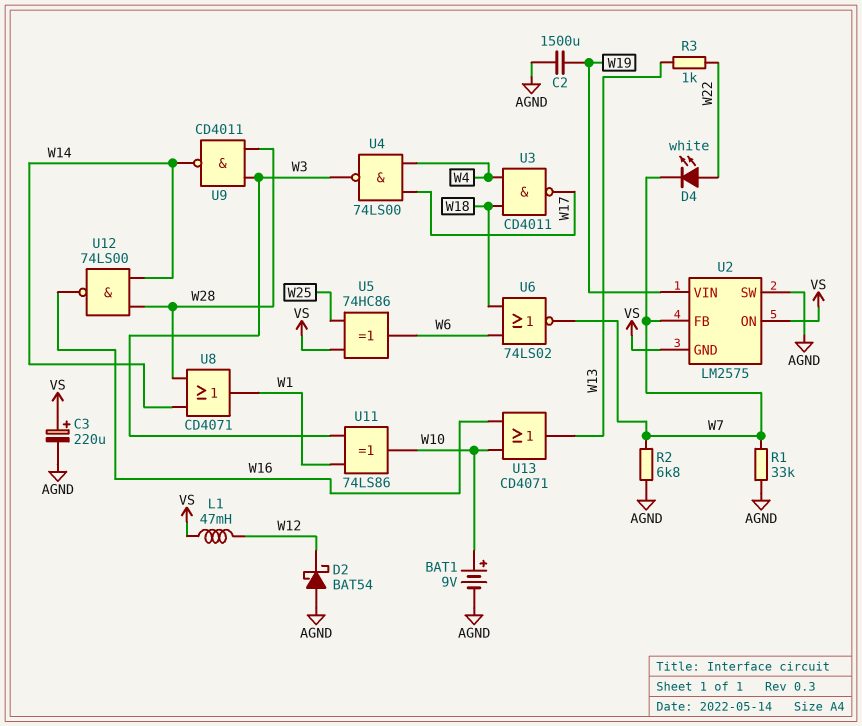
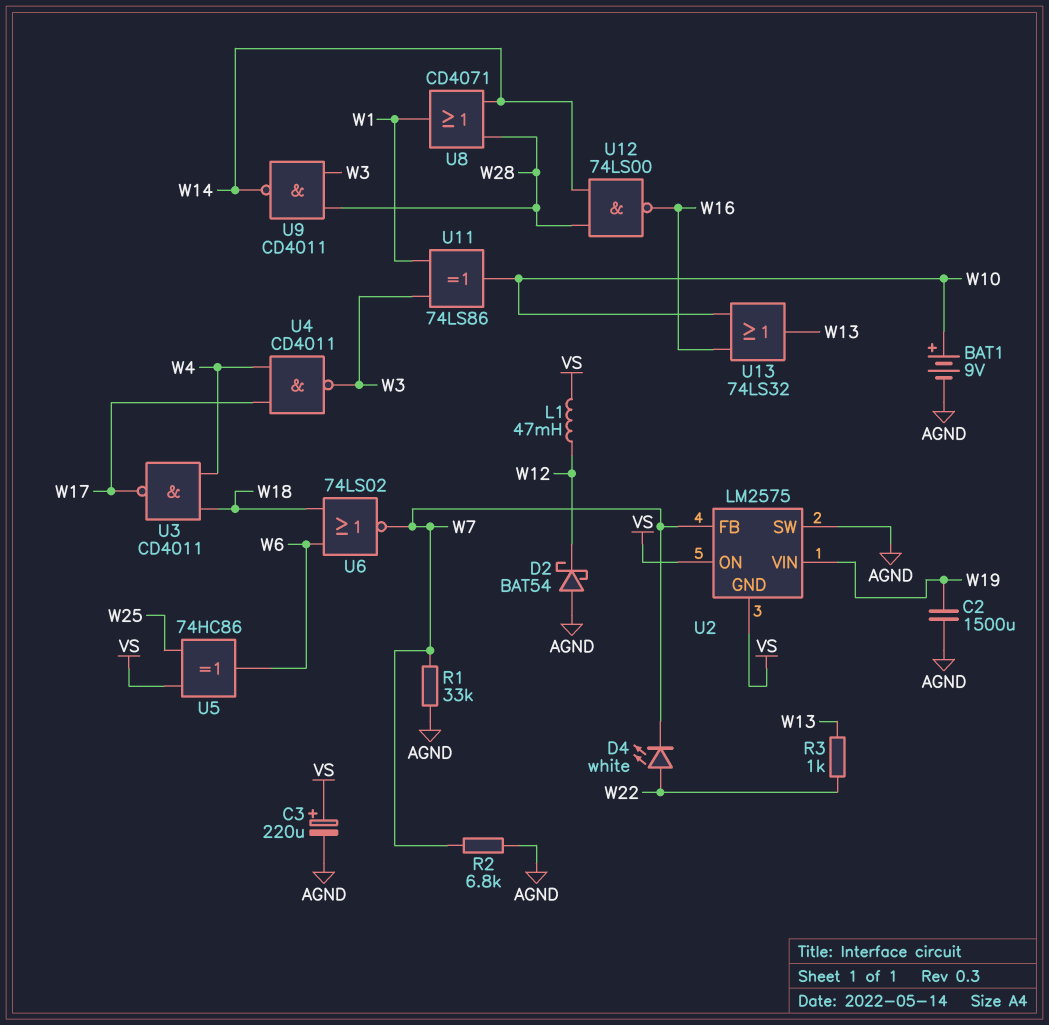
U4: NAND 74LS00 (in W4, in W17, out W3) -> NAND CD4011 (in W4, in W17, out W3)
U13: OR CD4071 (in W10, in W16, out W13) -> OR 74LS32 (in W10, in W16, out W13)

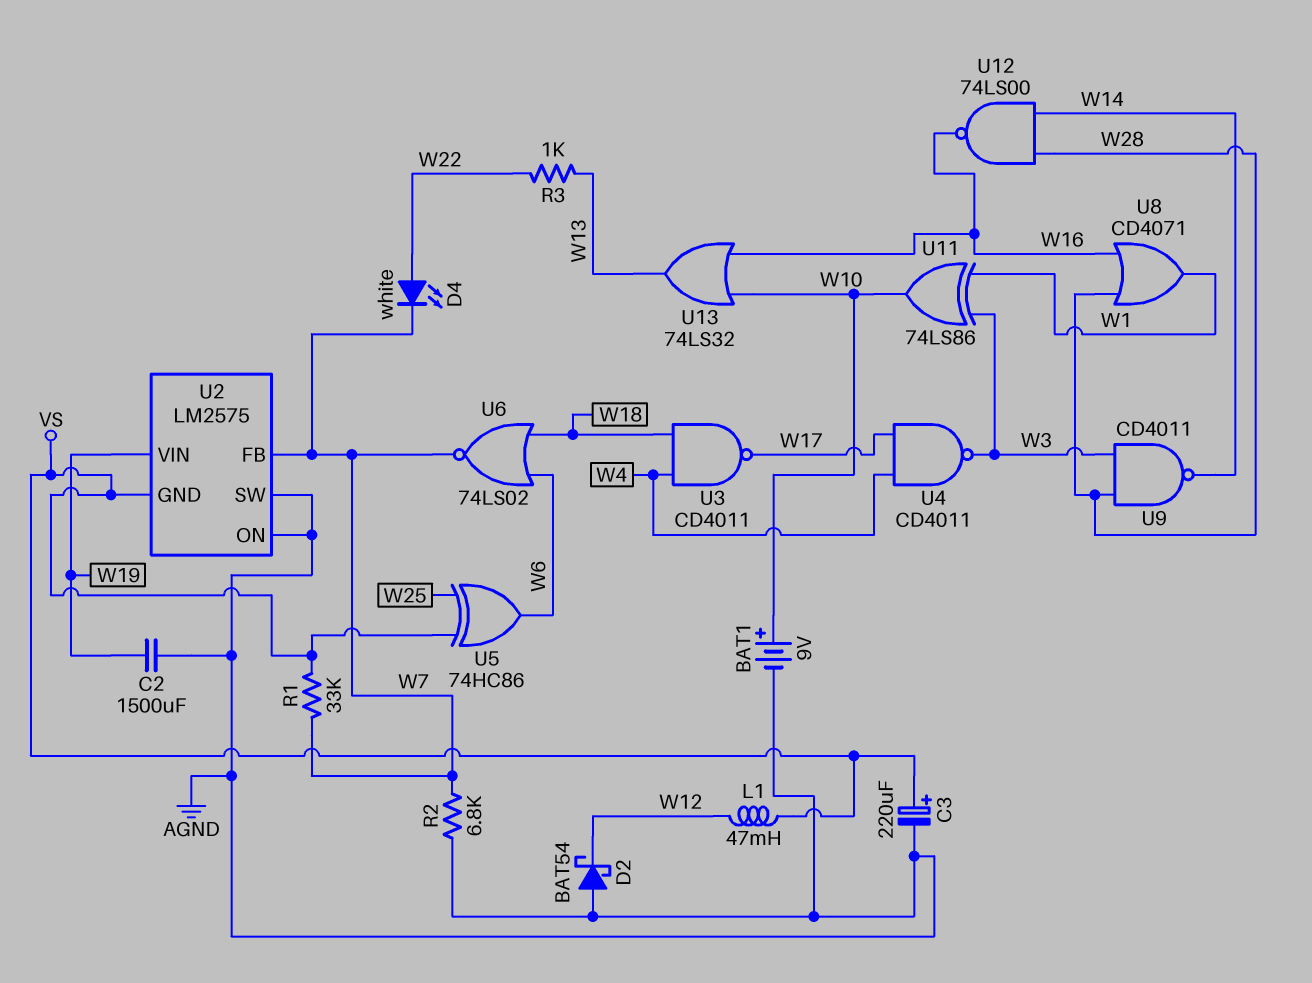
R1: 33k (AGND, W7) -> 33k (VS, W7)
U2 pin ON: VS -> AGND
U8: OR CD4071 (in W14, in W28, out W1) -> OR CD4071 (in W16, in W28, out W1)

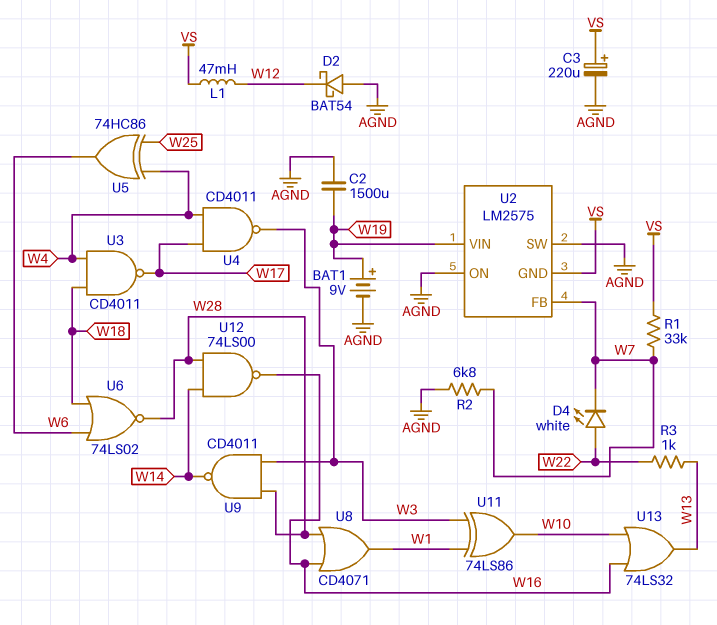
BAT1: 9V (plus W10, minus AGND) -> 9V (plus W19, minus AGND)
U5: XOR 74HC86 (in VS, in W25, out W6) -> XOR 74HC86 (in W4, in W25, out W6)
U6: NOR 74LS02 (in W6, in W18, out W7) -> NOR 74LS02 (in W6, in W18, out W28)

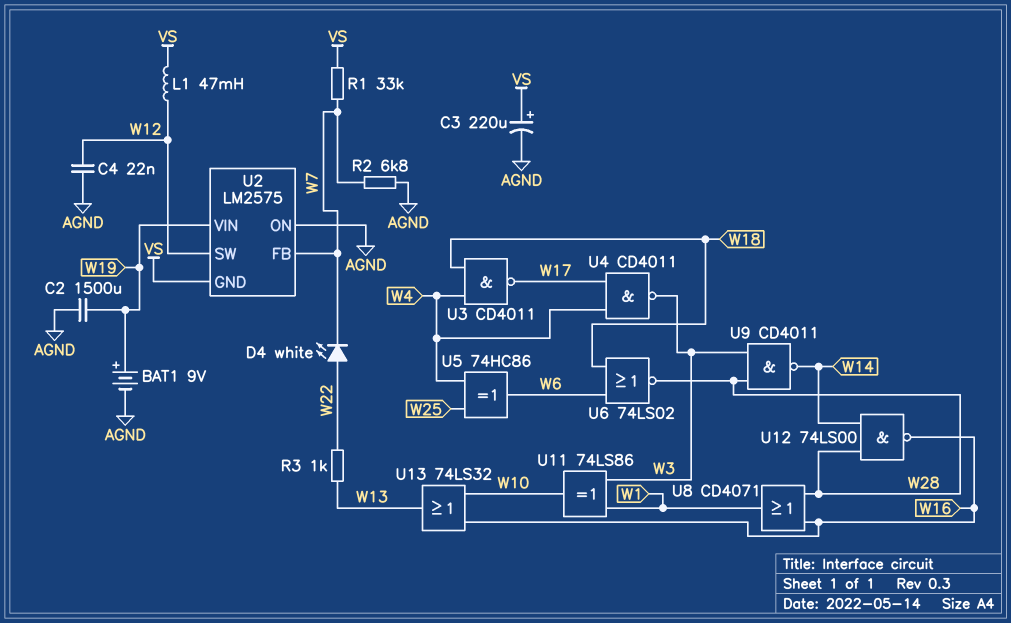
C4: none -> 22nF (AGND, W12)
D2: schottky BAT54 (A AGND, K W12) -> none
U2 pin SW: AGND -> W12

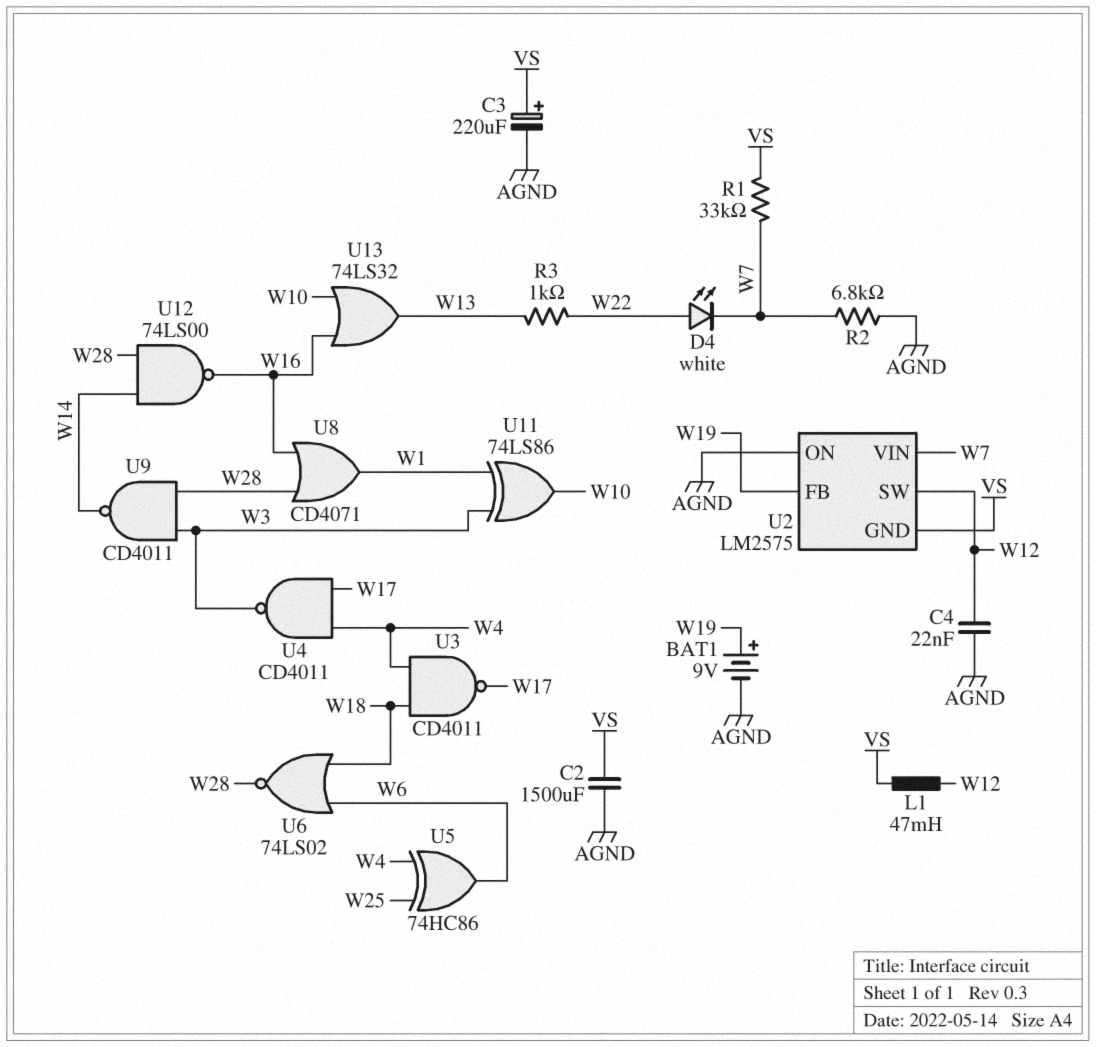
C2: 1500uF (AGND, W19) -> 1500uF (AGND, VS)
U2 pin FB: W7 -> W19
U2 pin VIN: W19 -> W7

